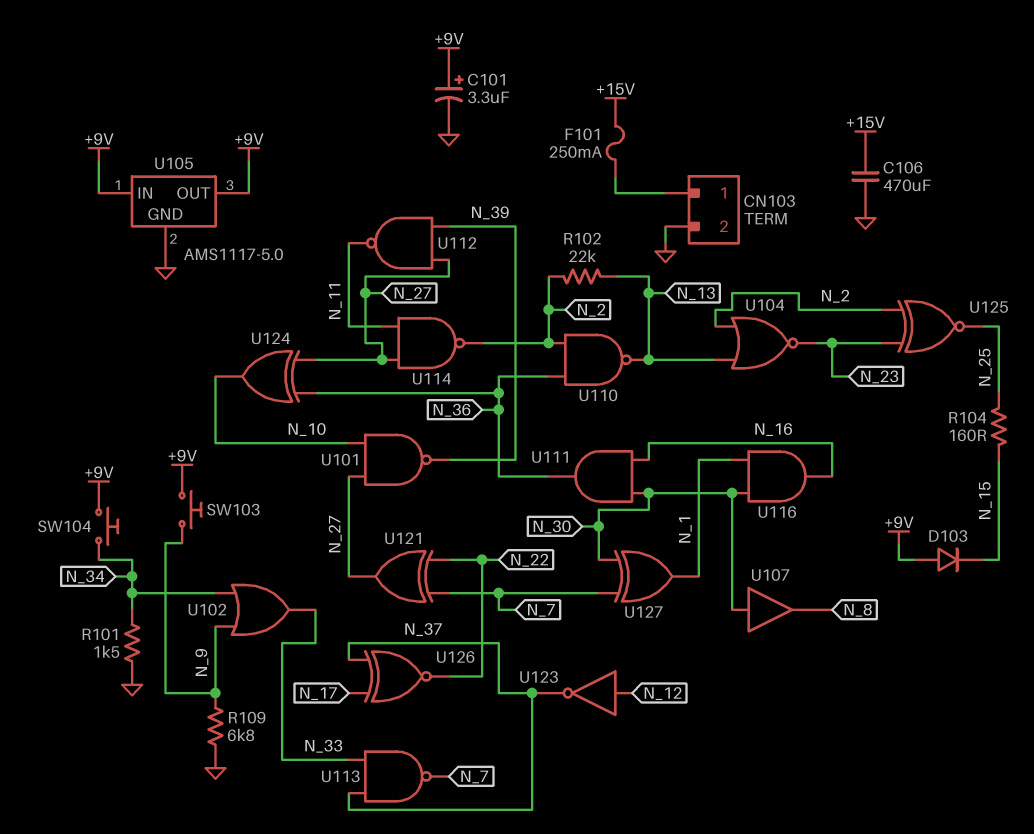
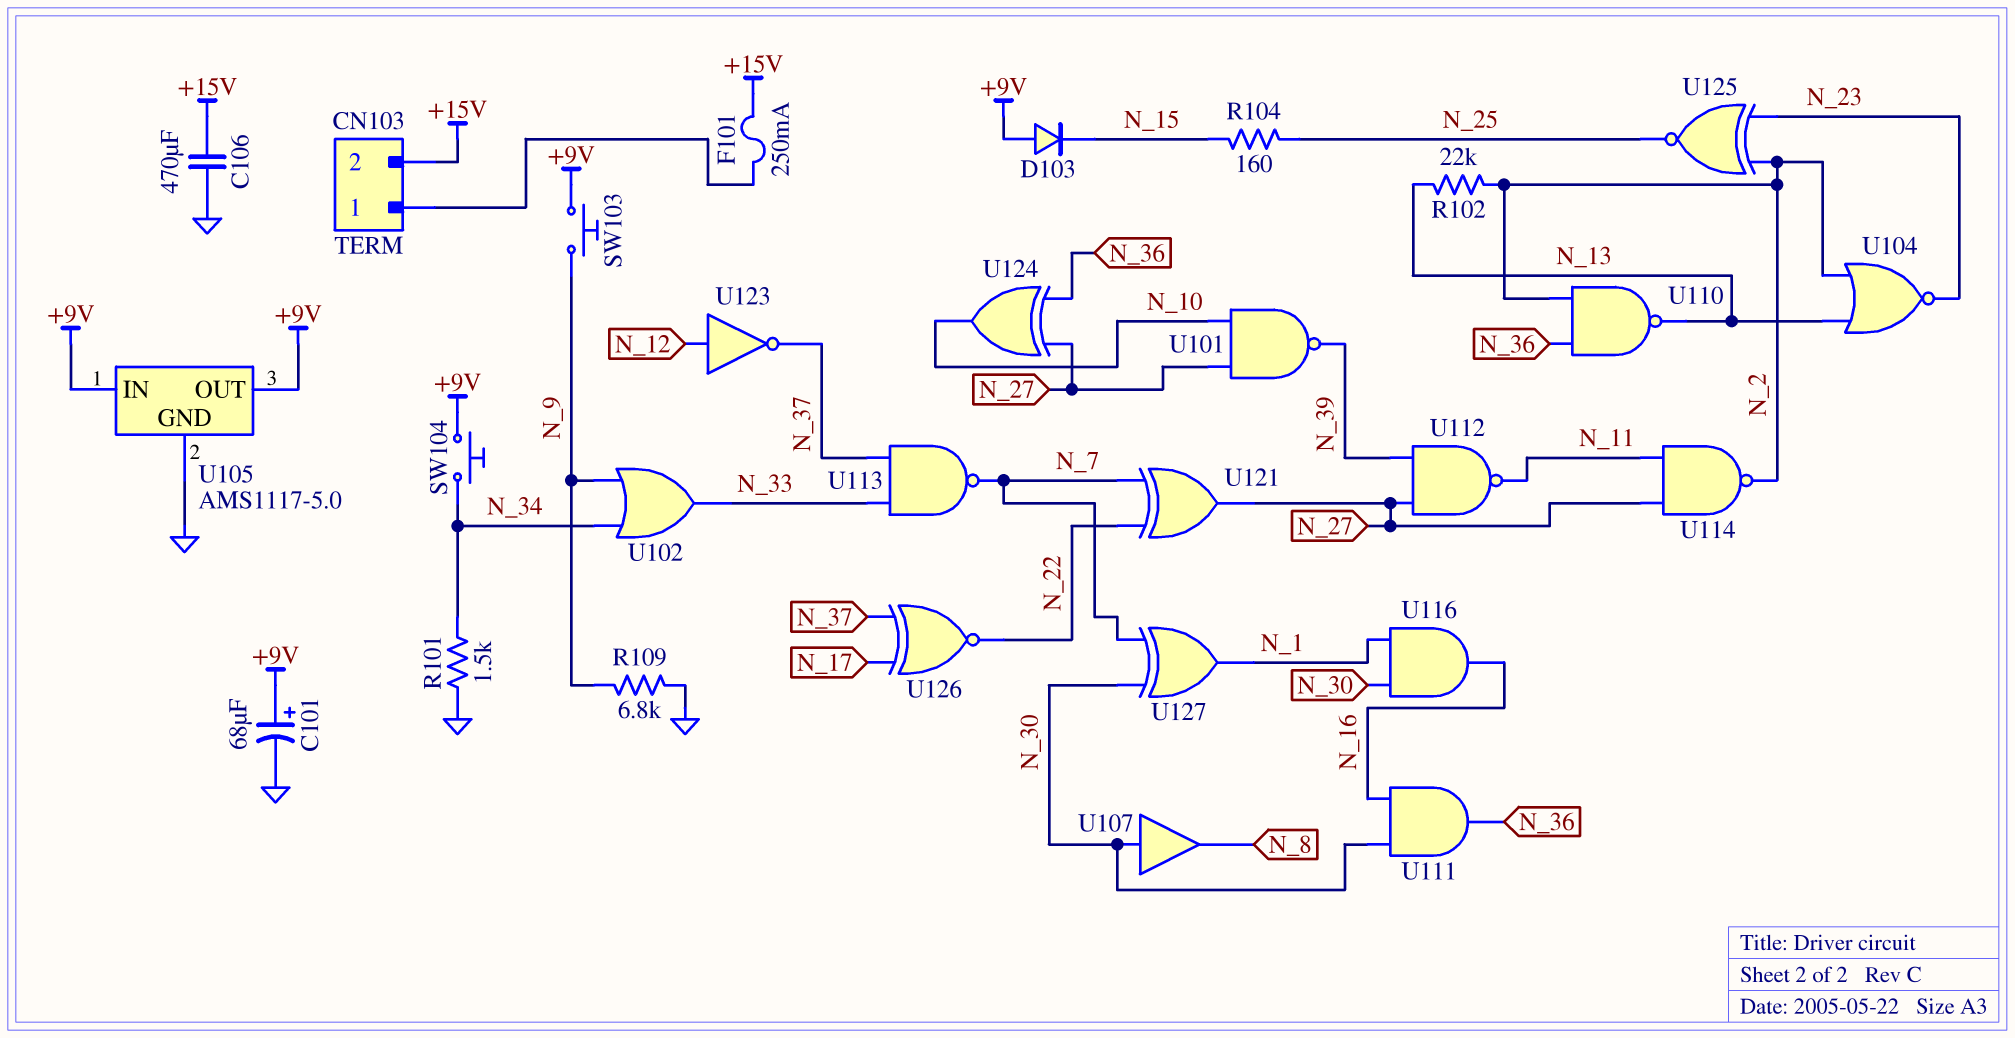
C101: 3.3uF (plus +9V, minus GND) -> 68uF (plus +9V, minus GND)
CN103 pin 2: GND -> +15V

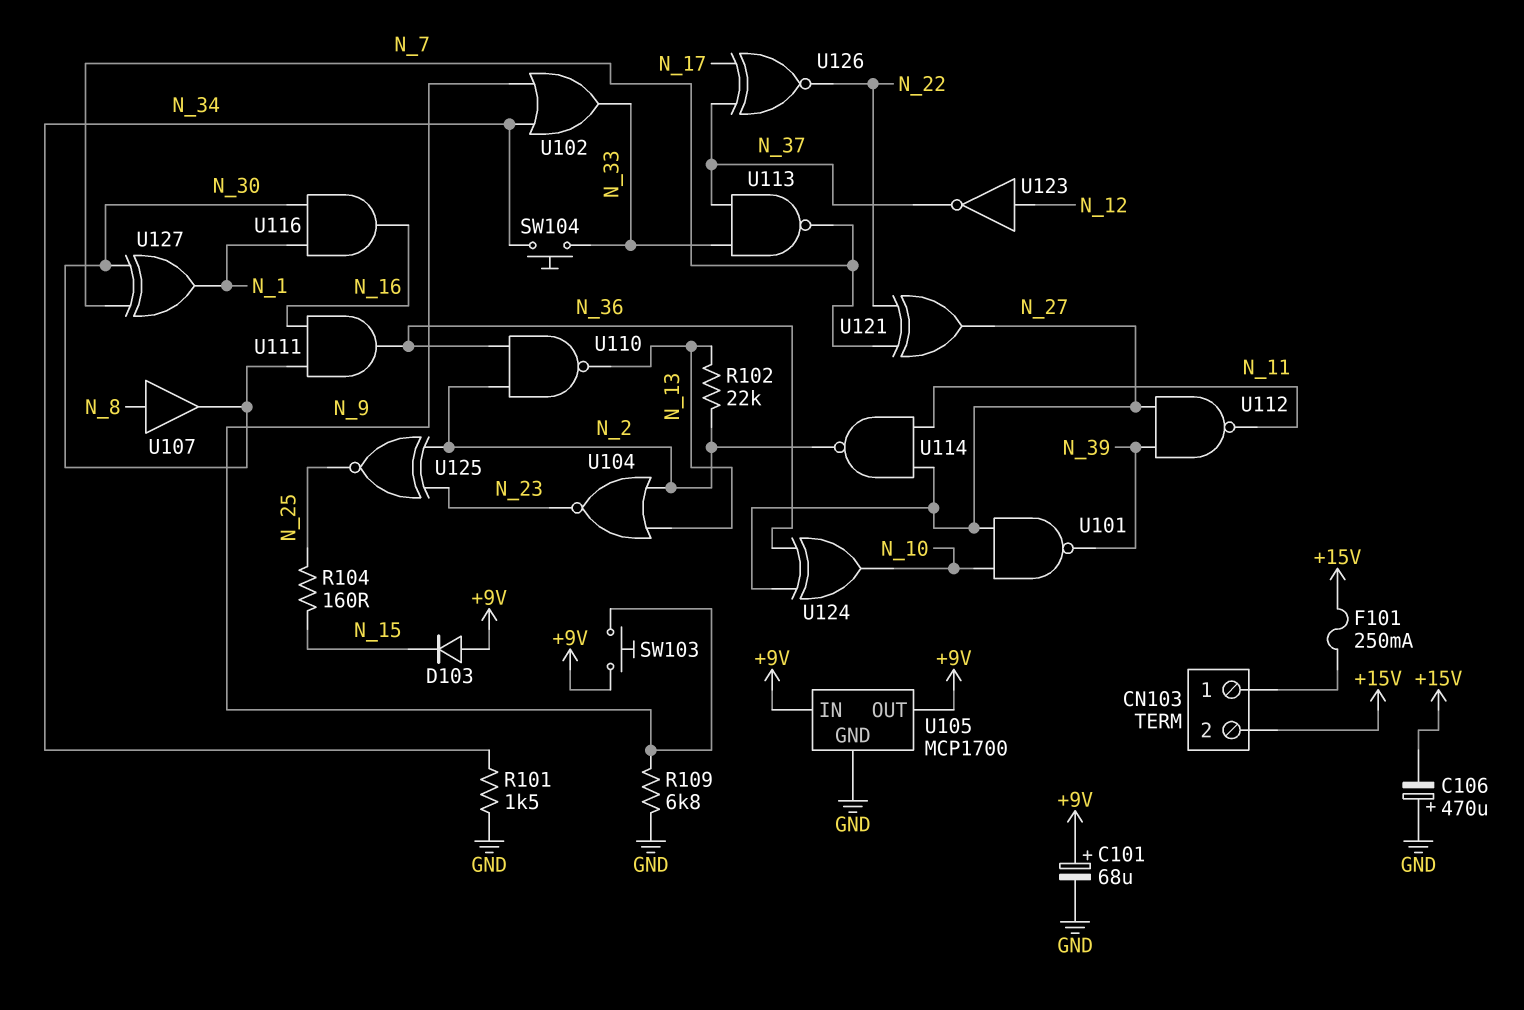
C106: 470uF (+15V, GND) -> 470uF (plus GND, minus +15V)
SW104: button (+9V, N_34) -> button (N_33, N_34)
U105: AMS1117-5.0 -> MCP1700
U107: buffer (in N_30, out N_8) -> buffer (in N_8, out N_30)

